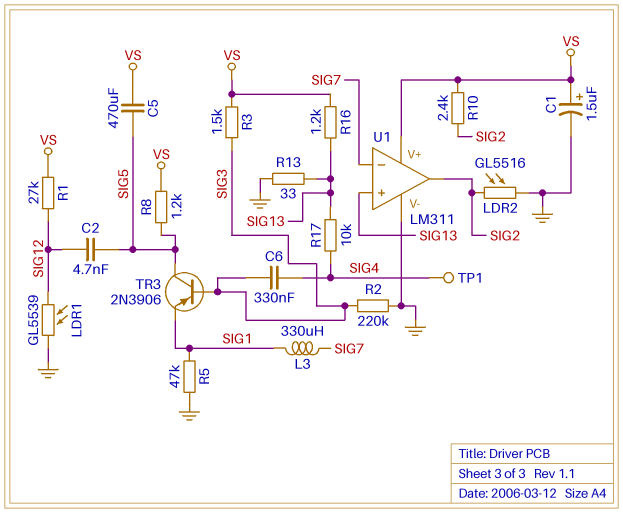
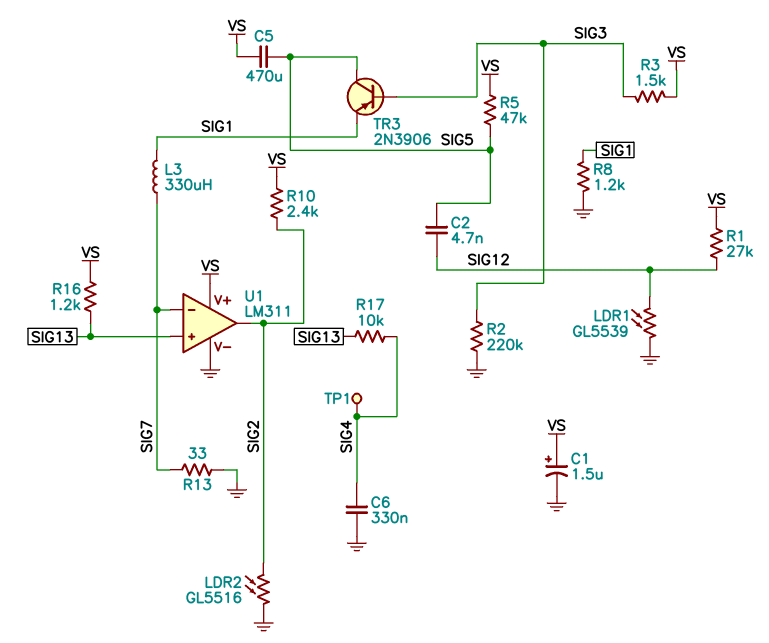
C6: 330nF (SIG3, SIG4) -> 330nF (GND, SIG4)
R5: 47k (GND, SIG1) -> 47k (SIG5, VS)
R8: 1.2k (SIG5, VS) -> 1.2k (GND, SIG1)
R13: 33 (GND, SIG13) -> 33 (GND, SIG7)

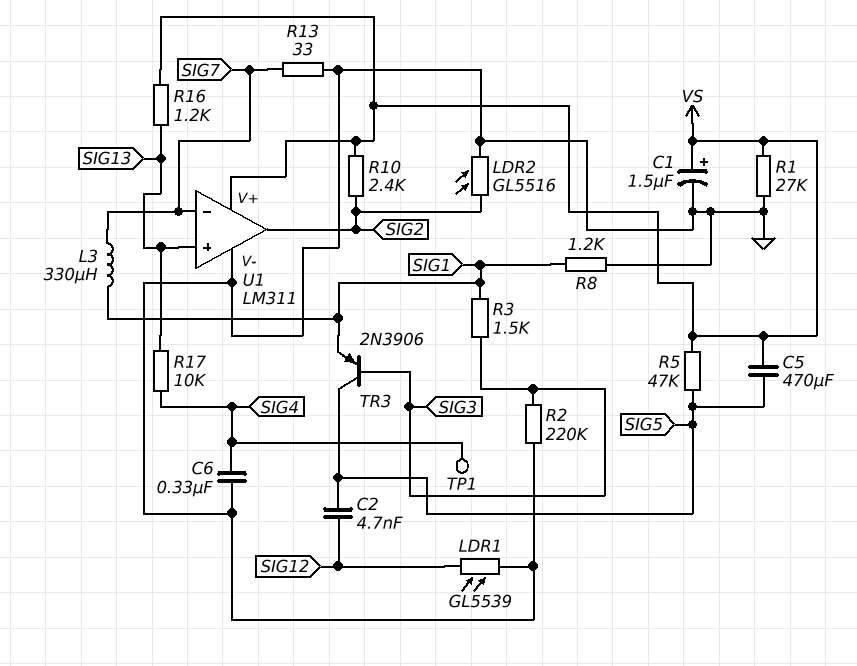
R1: 27k (SIG12, VS) -> 27k (GND, VS)
R3: 1.5k (SIG3, VS) -> 1.5k (SIG1, SIG3)

